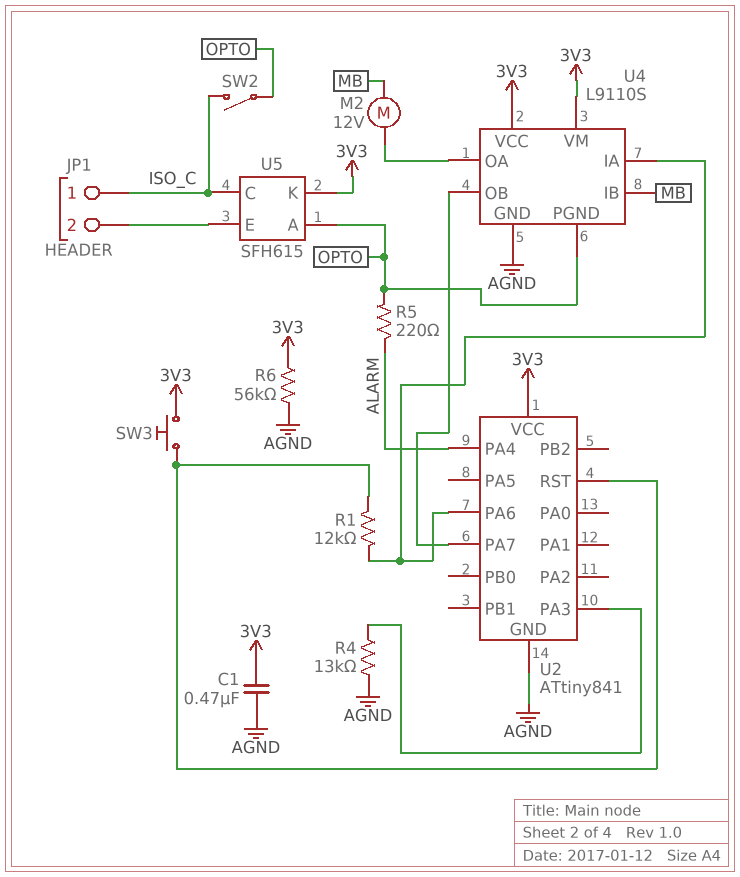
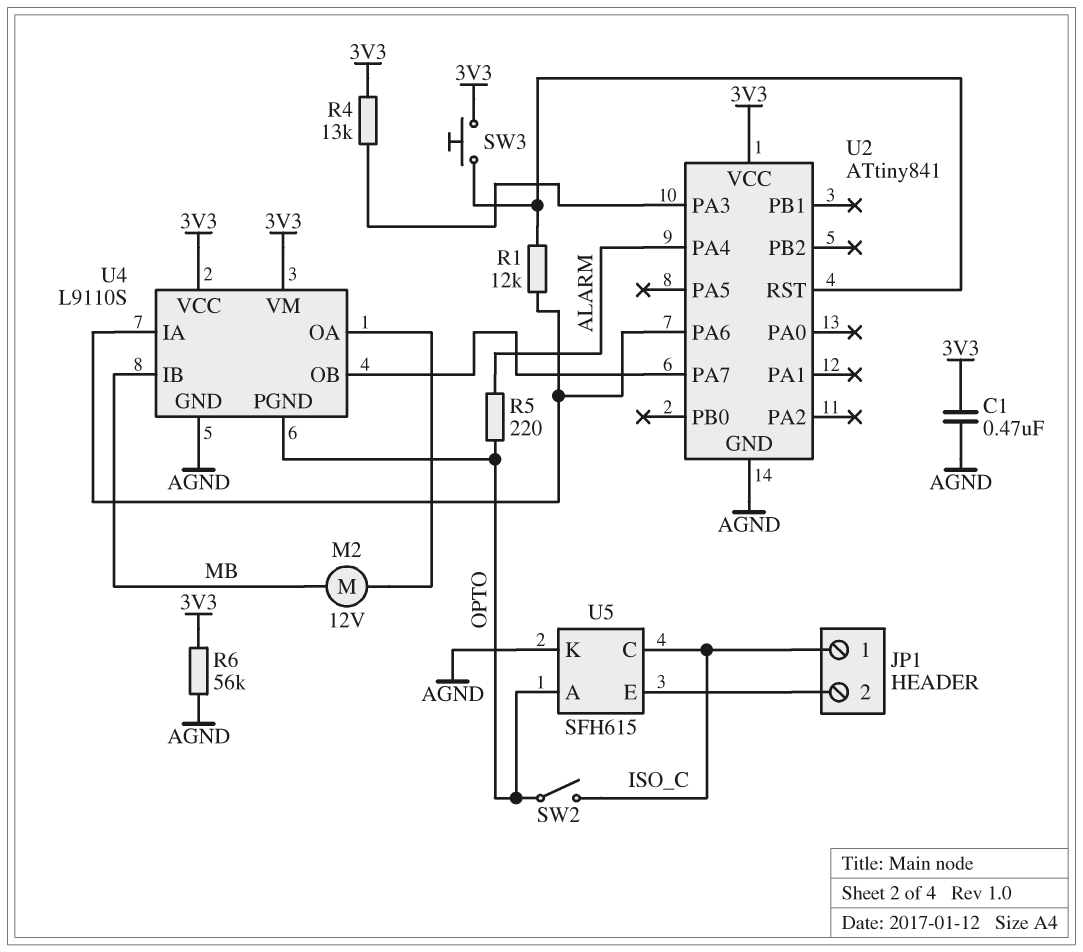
R4: 13k (AGND, U2/PA3) -> 13k (3V3, U2/PA3)
U5 pin K: 3V3 -> AGND

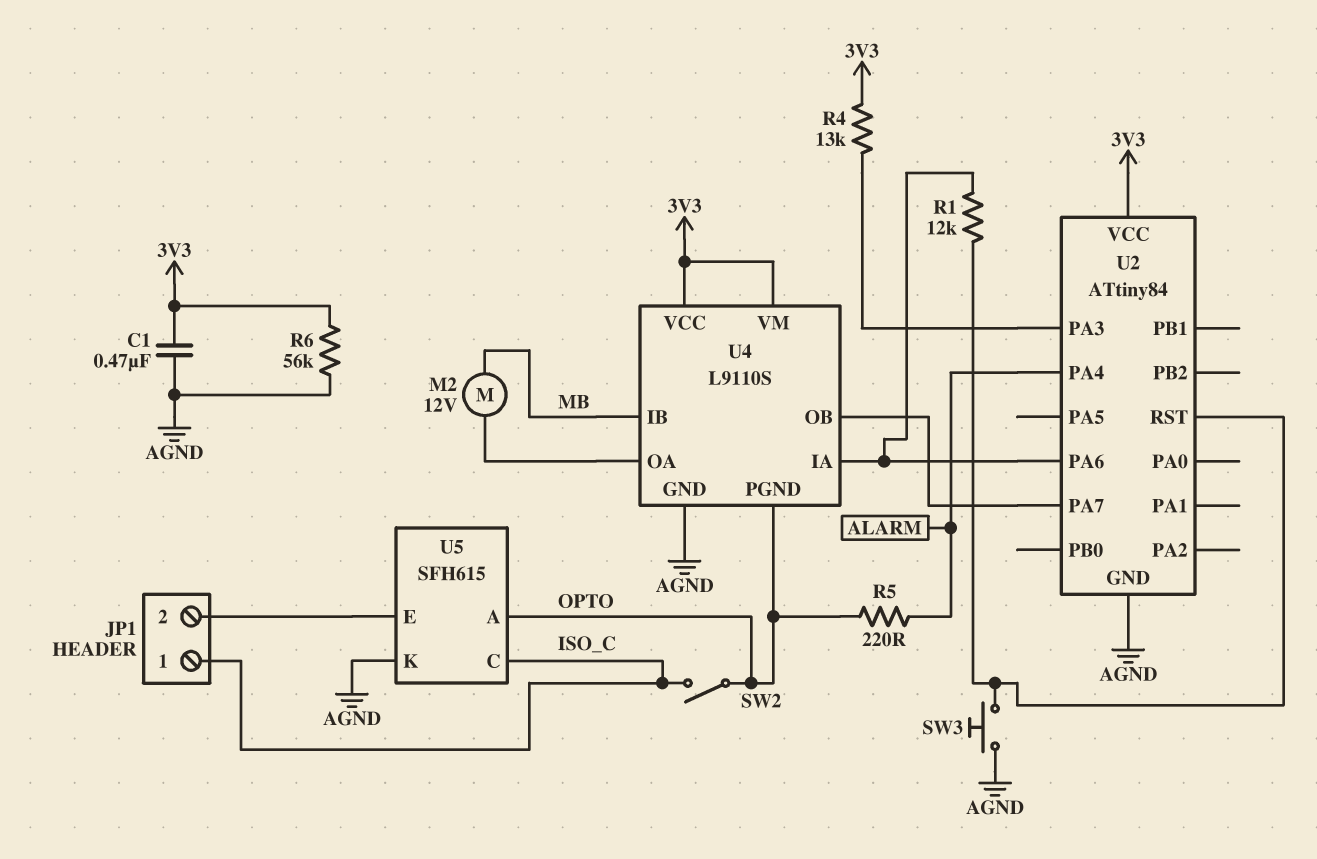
SW3: button (3V3, U2/RST) -> button (AGND, U2/RST)
U2: ATtiny841 -> ATtiny84

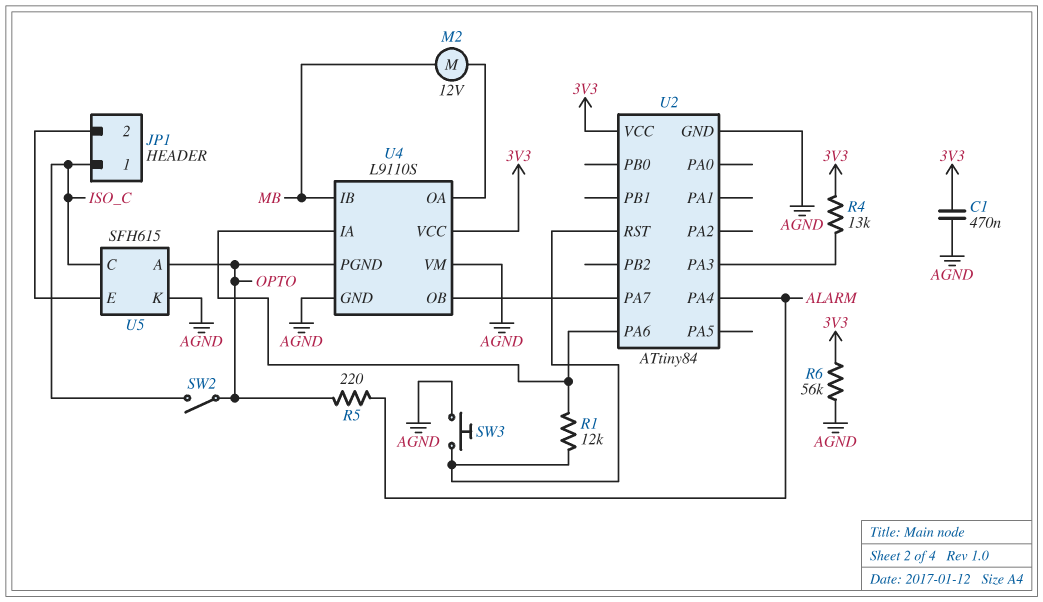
U4 pin VM: 3V3 -> AGND

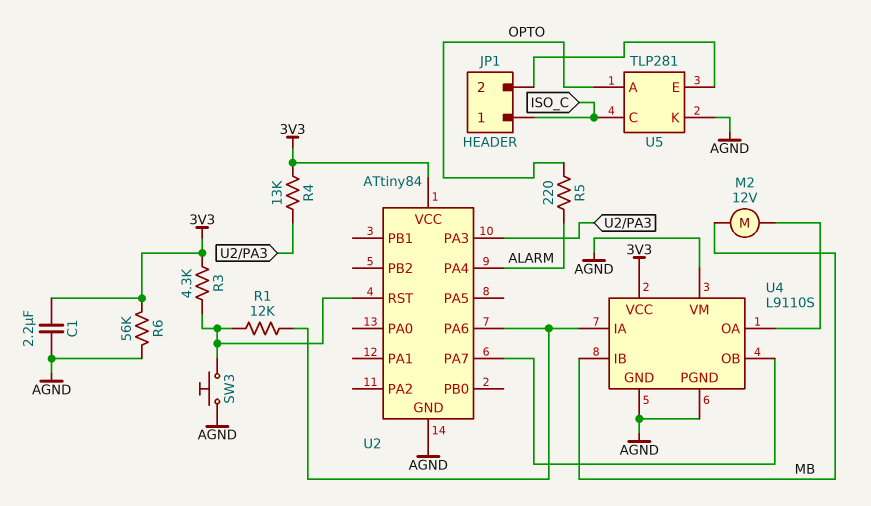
C1: 470nF (3V3, AGND) -> 2.2uF (3V3, AGND)
R3: none -> 4.3k (3V3, U2/RST)
SW2: switch (ISO_C, OPTO) -> none
U4 pin PGND: OPTO -> AGND
U5: SFH615 -> TLP281

